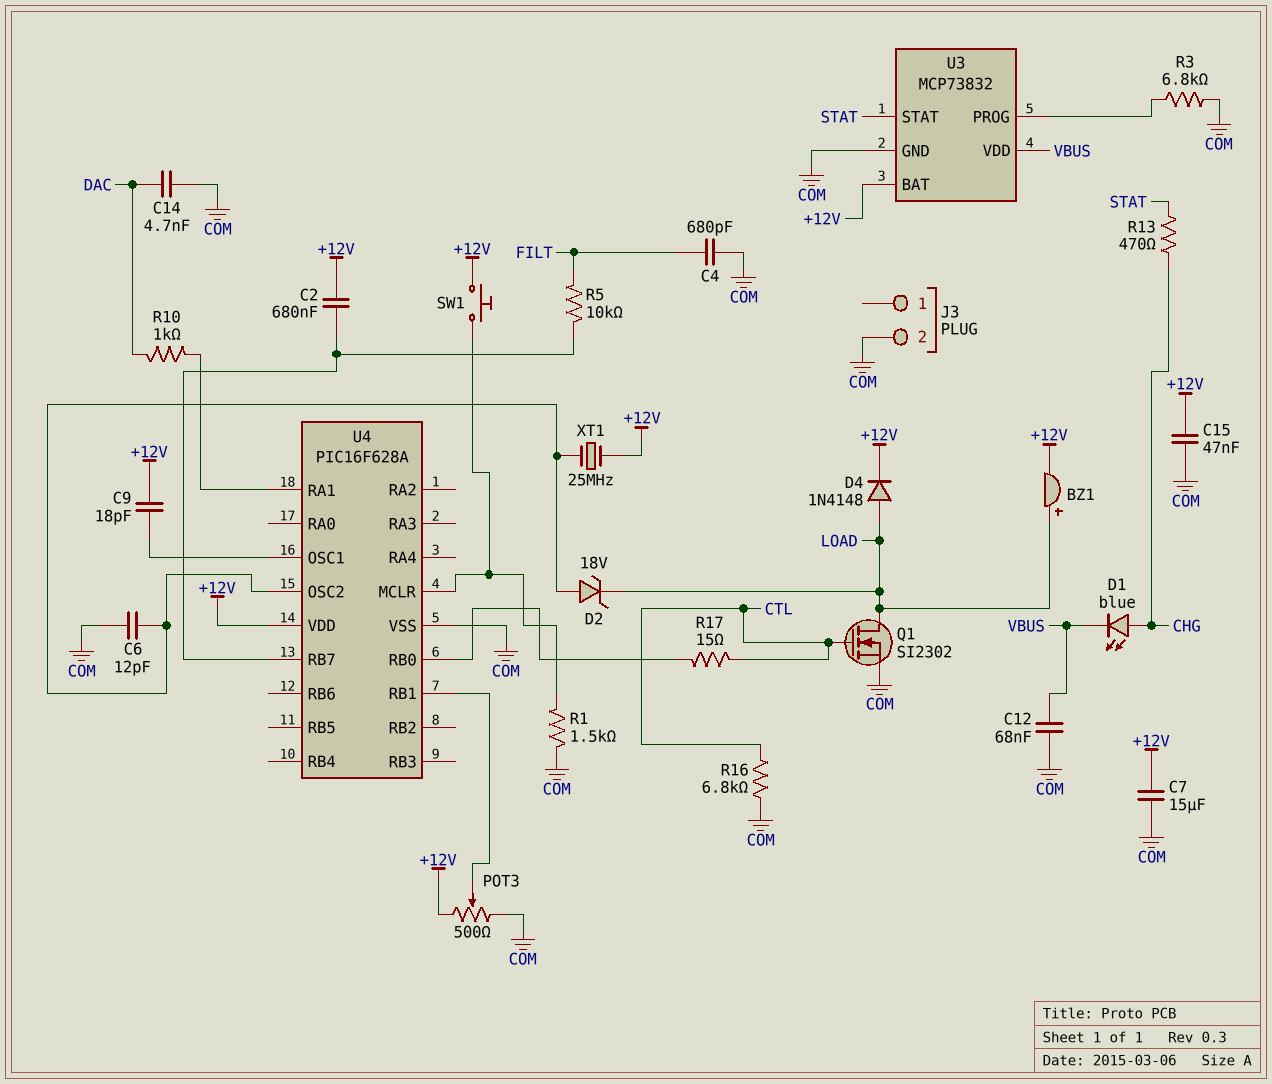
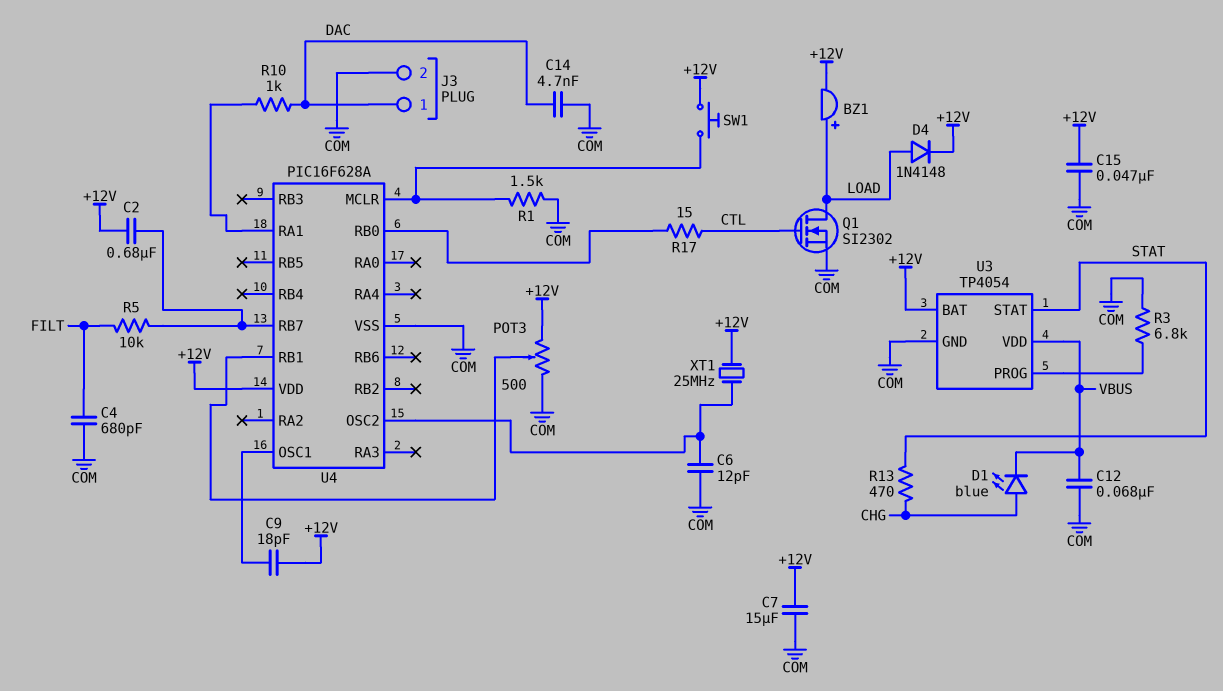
D2: zener 18V (A U4/OSC2, K LOAD) -> none
J3 pin 1: none -> DAC
R16: 6.8k (COM, CTL) -> none
U3: MCP73832 -> TP4054

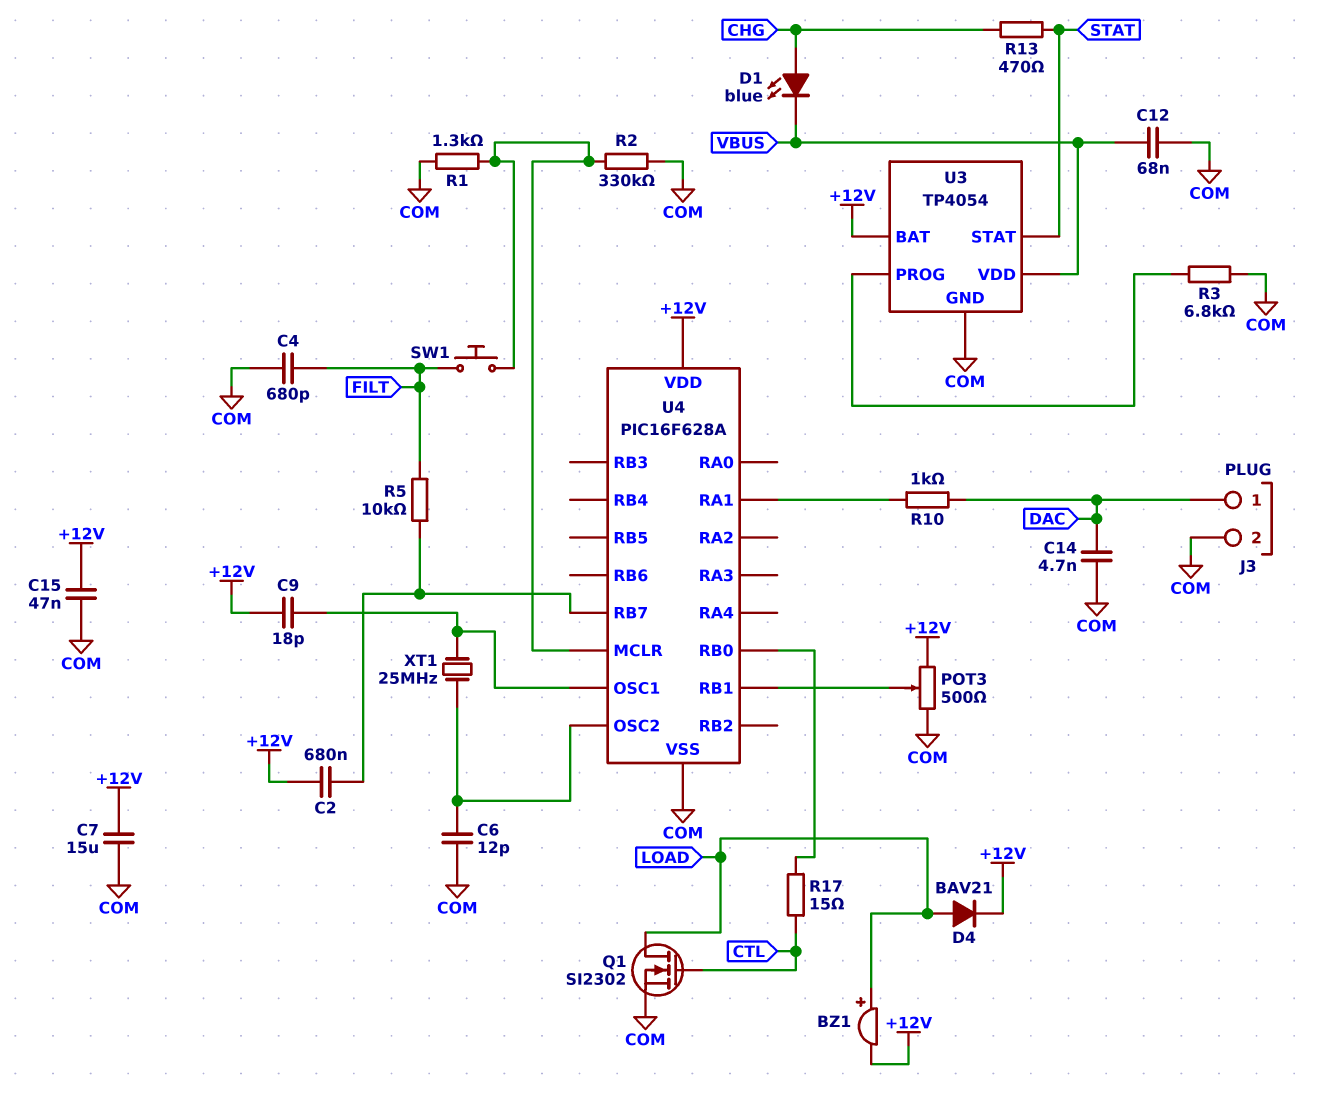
D4: diode 1N4148 (A LOAD, K +12V) -> diode BAV21 (A LOAD, K +12V)
R1: 1.5k (COM, U4/MCLR) -> 1.3k (COM, U4/MCLR)
R2: none -> 330k (COM, U4/MCLR)
SW1: button (+12V, U4/MCLR) -> button (FILT, U4/MCLR)
XT1: 25MHz (+12V, U4/OSC2) -> 25MHz (U4/OSC1, U4/OSC2)

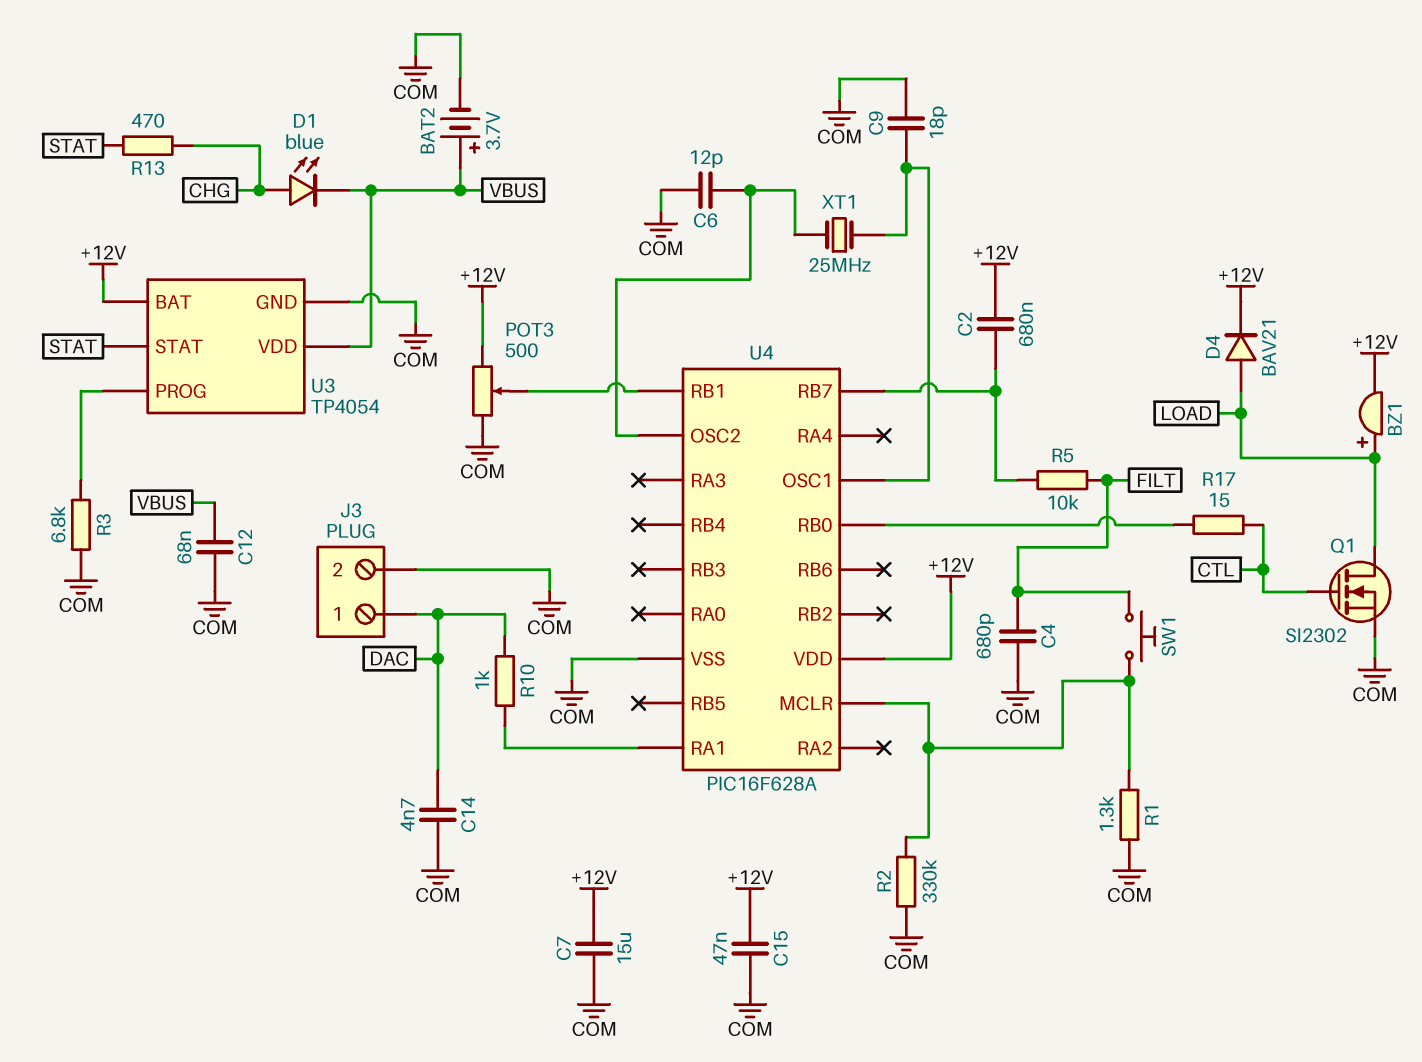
BAT2: none -> 3.7V (plus VBUS, minus COM)
C9: 18pF (+12V, U4/OSC1) -> 18pF (COM, U4/OSC1)

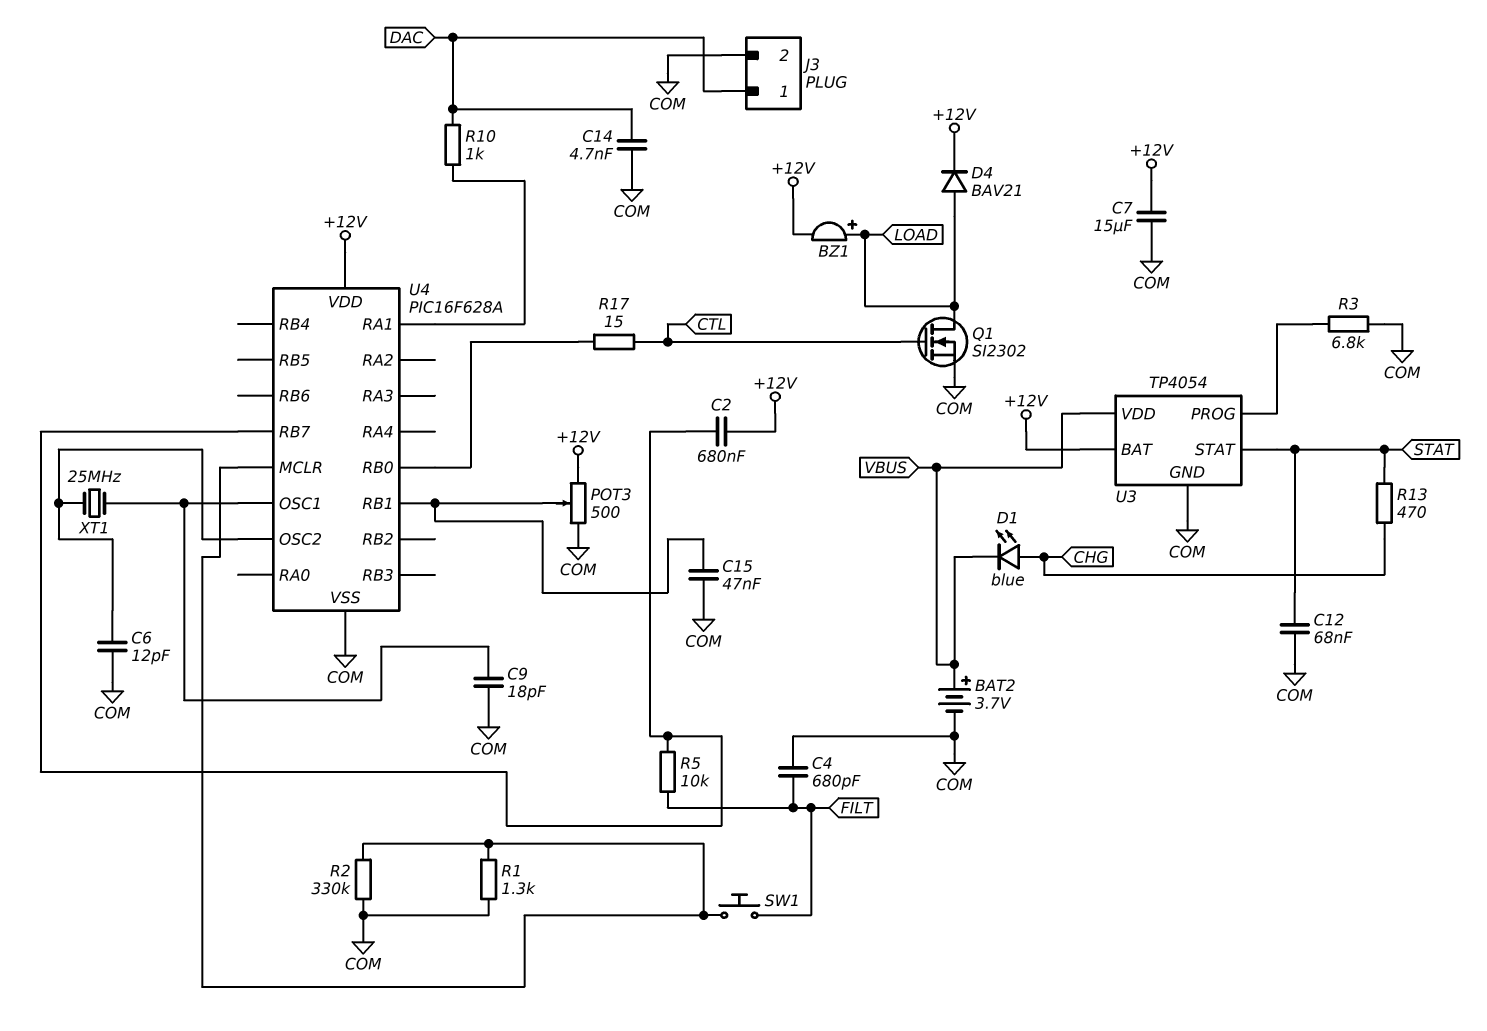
C12: 68nF (COM, VBUS) -> 68nF (COM, STAT)
C15: 47nF (+12V, COM) -> 47nF (COM, U4/RB1)

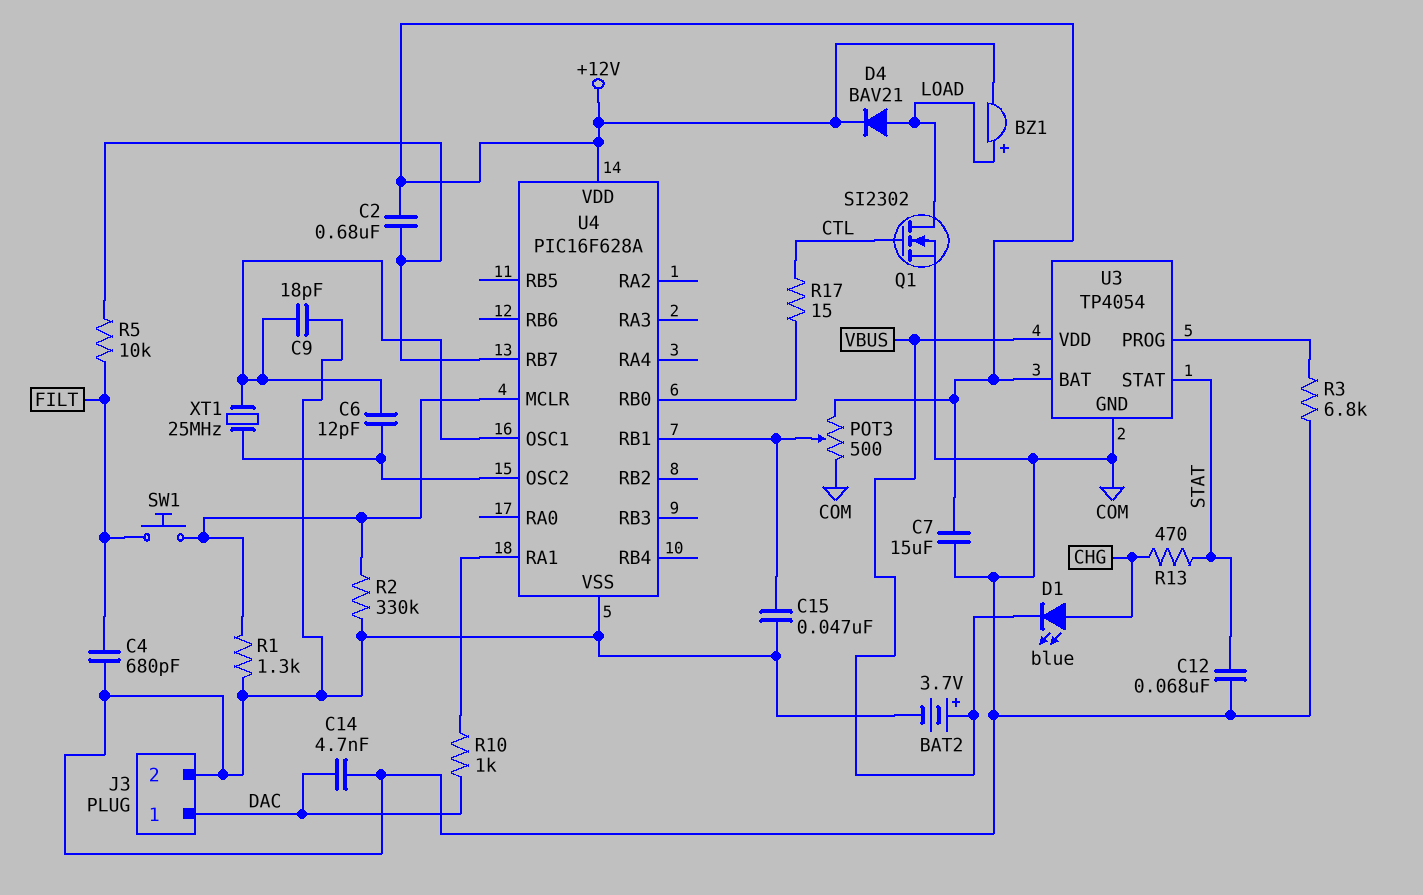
C6: 12pF (COM, U4/OSC2) -> 12pF (U4/OSC1, U4/OSC2)

